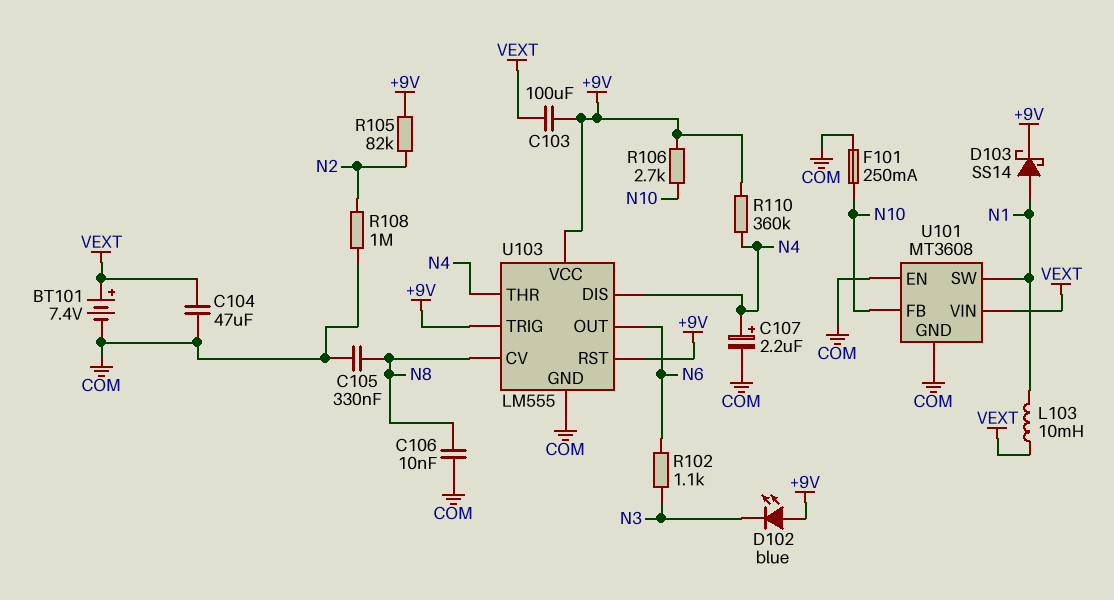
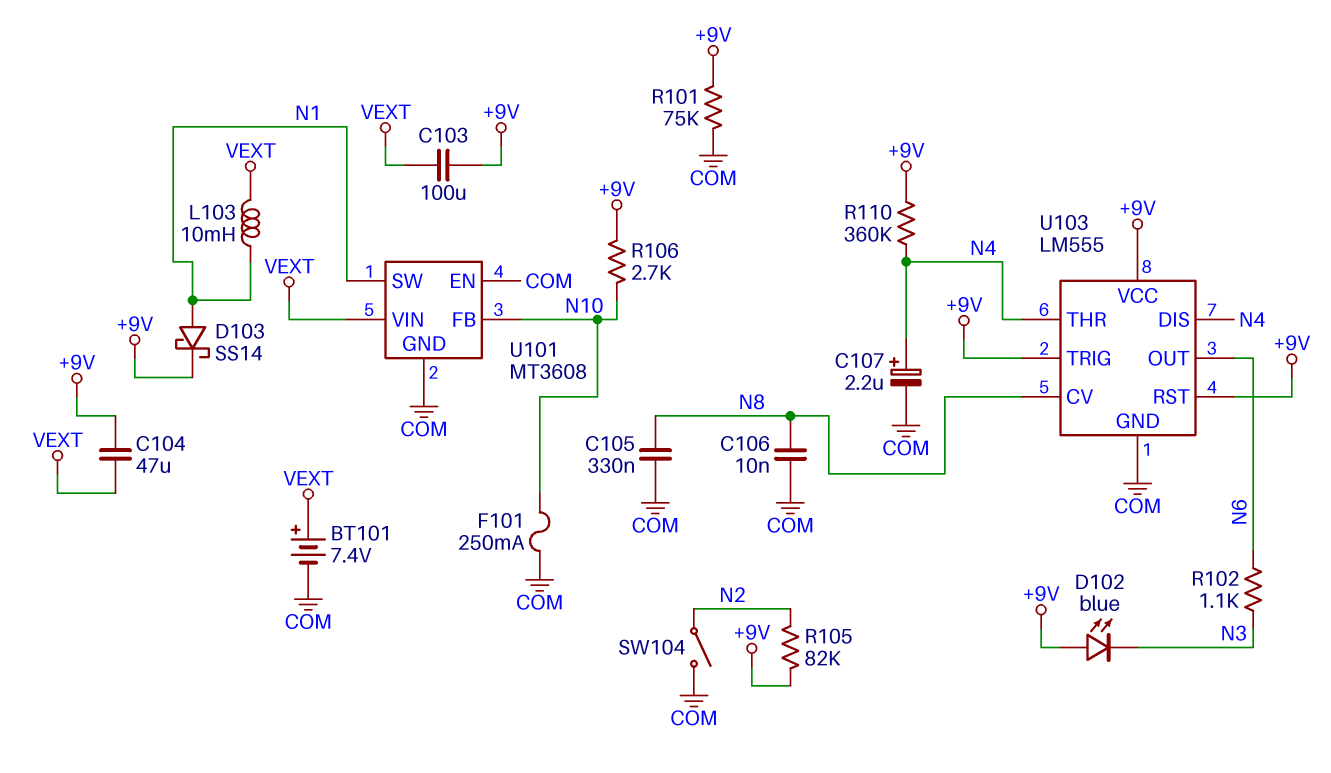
C104: 47uF (COM, VEXT) -> 47uF (+9V, VEXT)
R101: none -> 75k (+9V, COM)
R108: 1M (COM, N2) -> none
SW104: none -> switch (COM, N2)

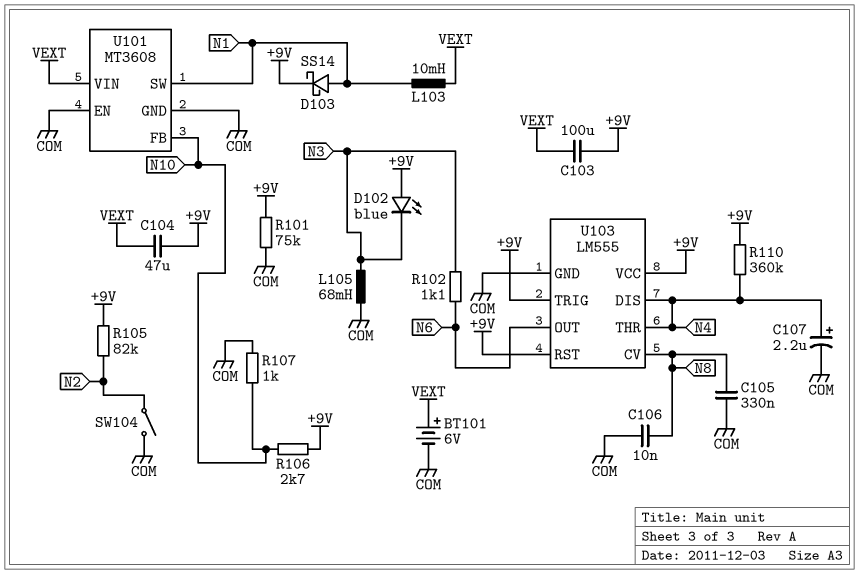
BT101: 7.4V (plus VEXT, minus COM) -> 6V (plus VEXT, minus COM)
F101: 250mA (COM, N10) -> none
L105: none -> 68mH (COM, N3)
R107: none -> 1k (COM, N10)

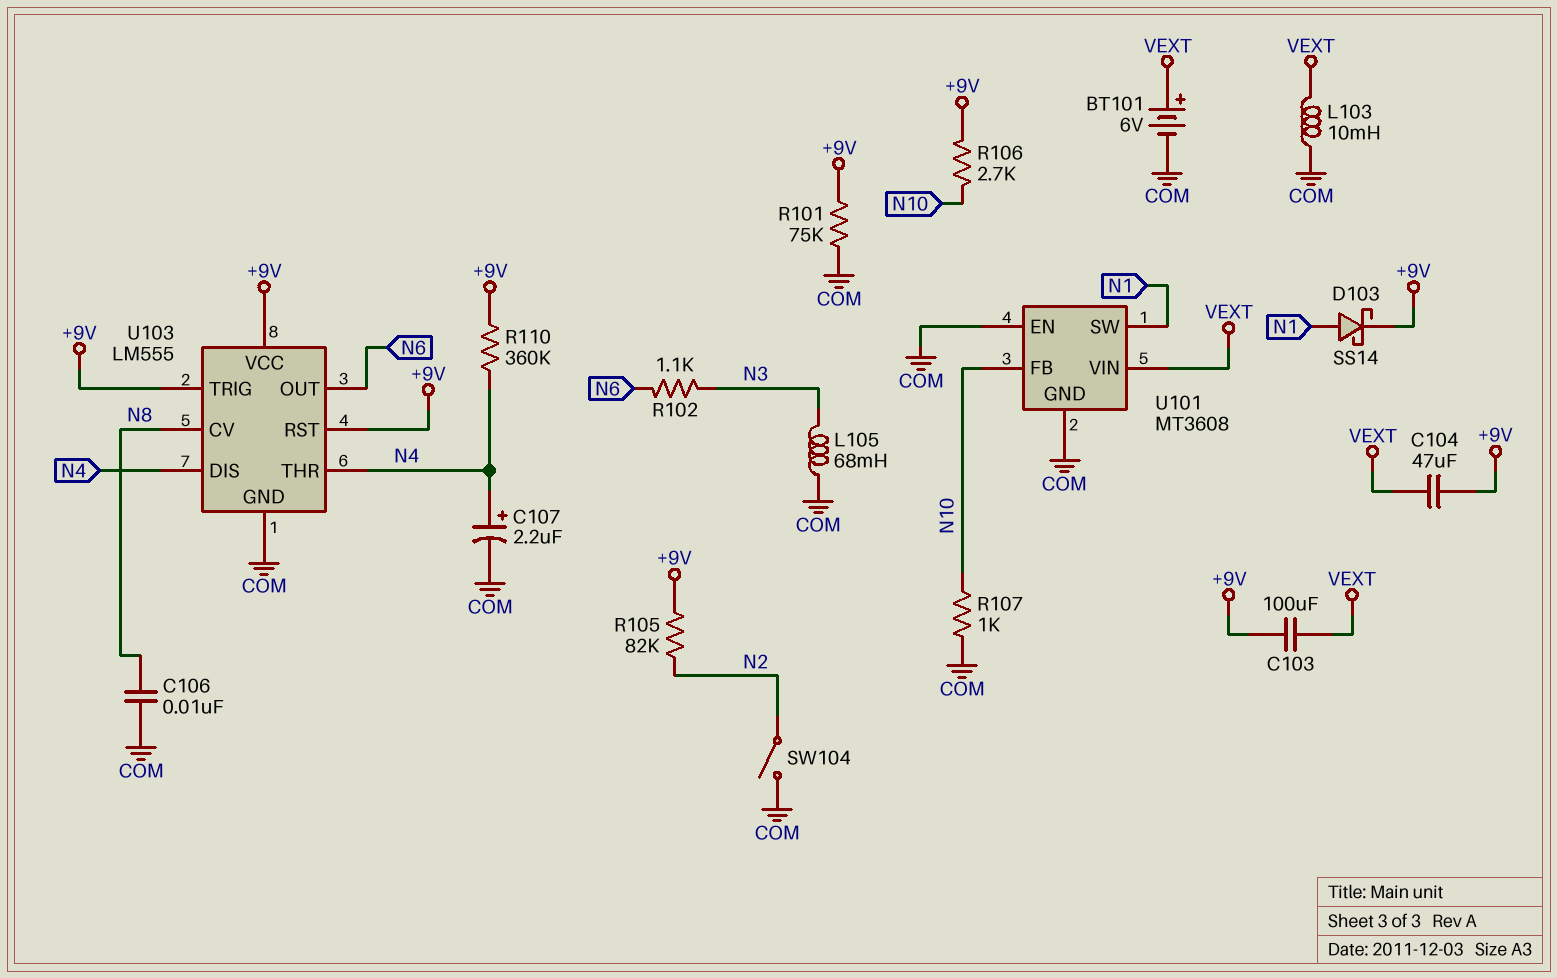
C105: 330nF (COM, N8) -> none
D102: LED blue (A +9V, K N3) -> none
L103: 10mH (N1, VEXT) -> 10mH (COM, VEXT)

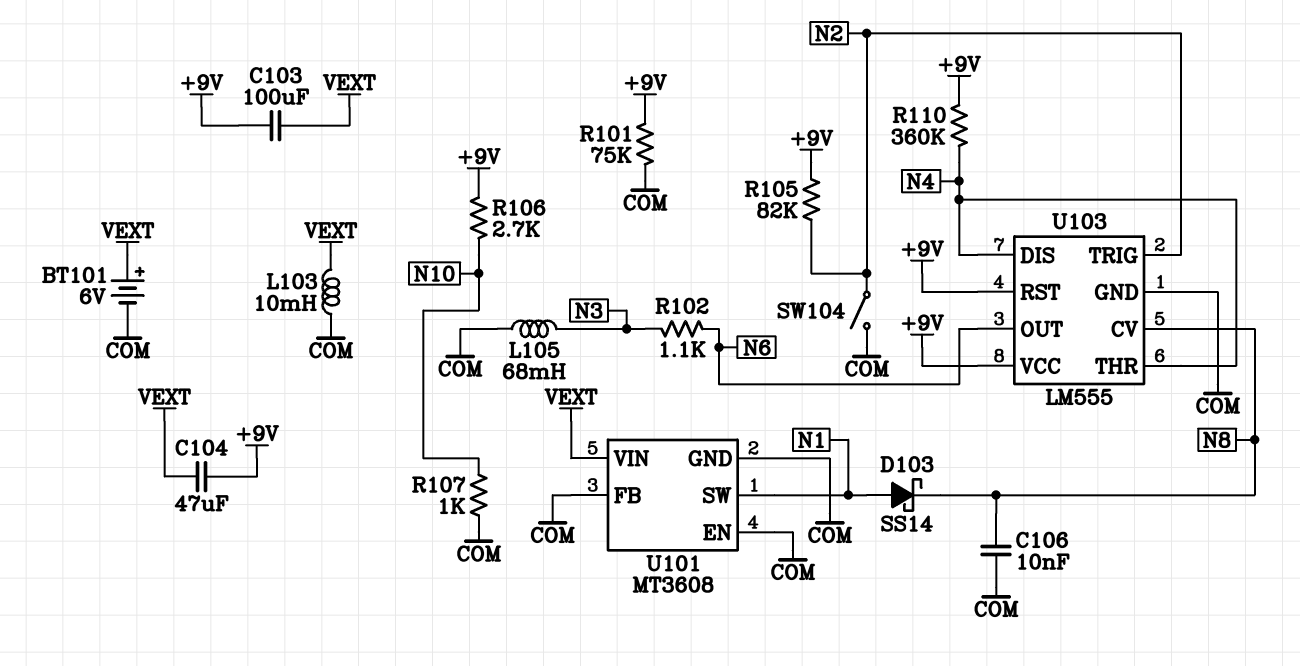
C107: 2.2uF (plus N4, minus COM) -> none
D103: schottky SS14 (A N1, K +9V) -> schottky SS14 (A N1, K N8)
U101 pin FB: N10 -> COM
U103 pin TRIG: +9V -> N2

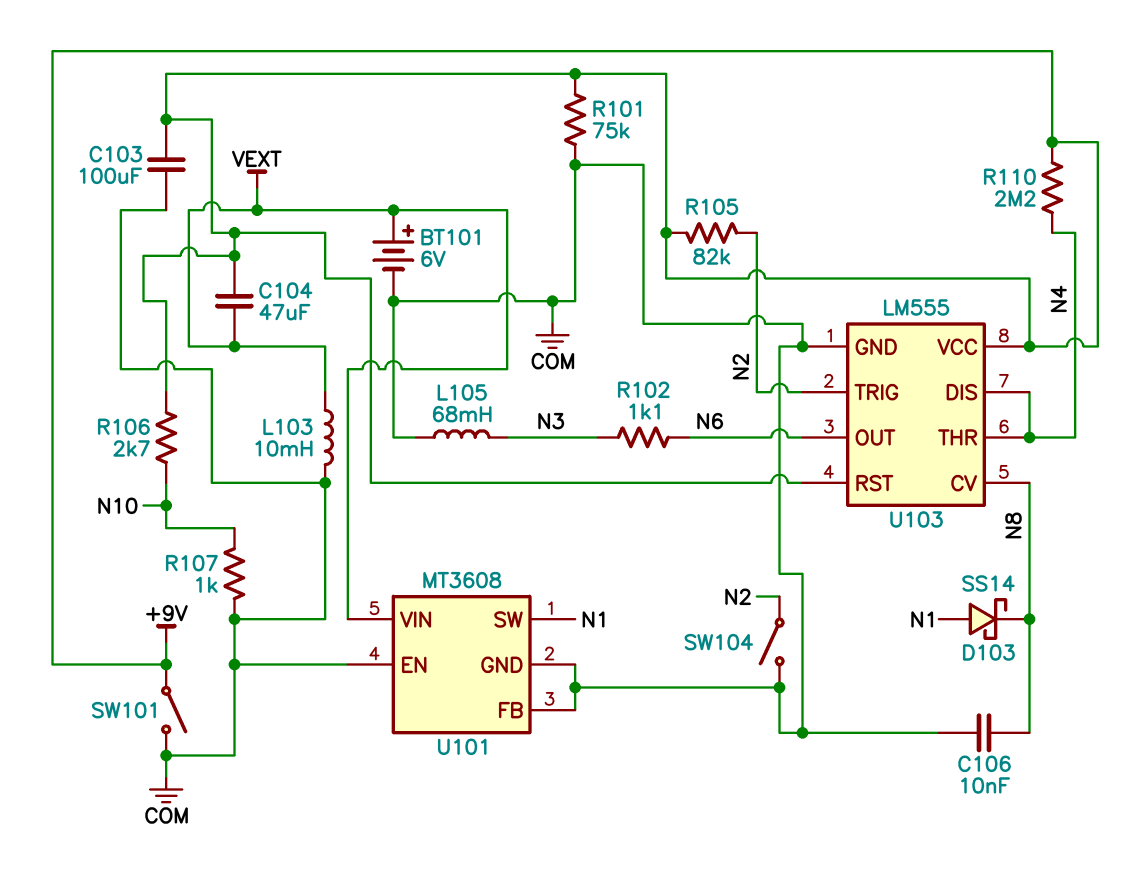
C103: 100uF (+9V, VEXT) -> 100uF (+9V, COM)
R110: 360k (+9V, N4) -> 2.2M (+9V, N4)
SW101: none -> switch (+9V, COM)

